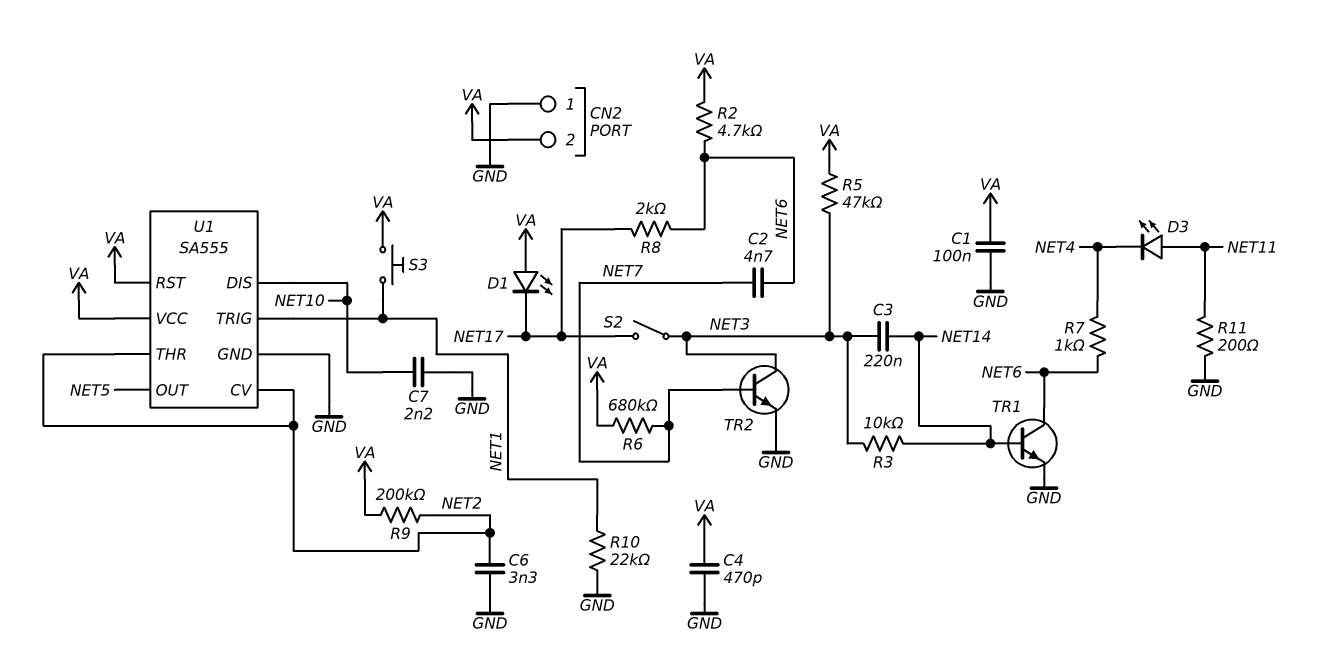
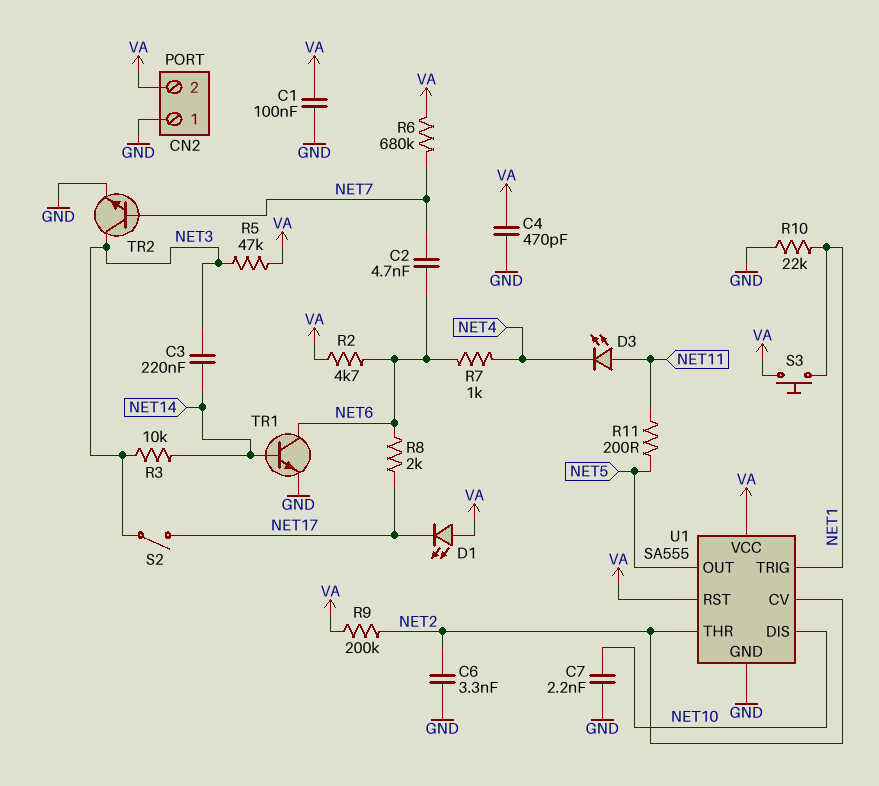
R11: 200 (GND, NET11) -> 200 (NET5, NET11)

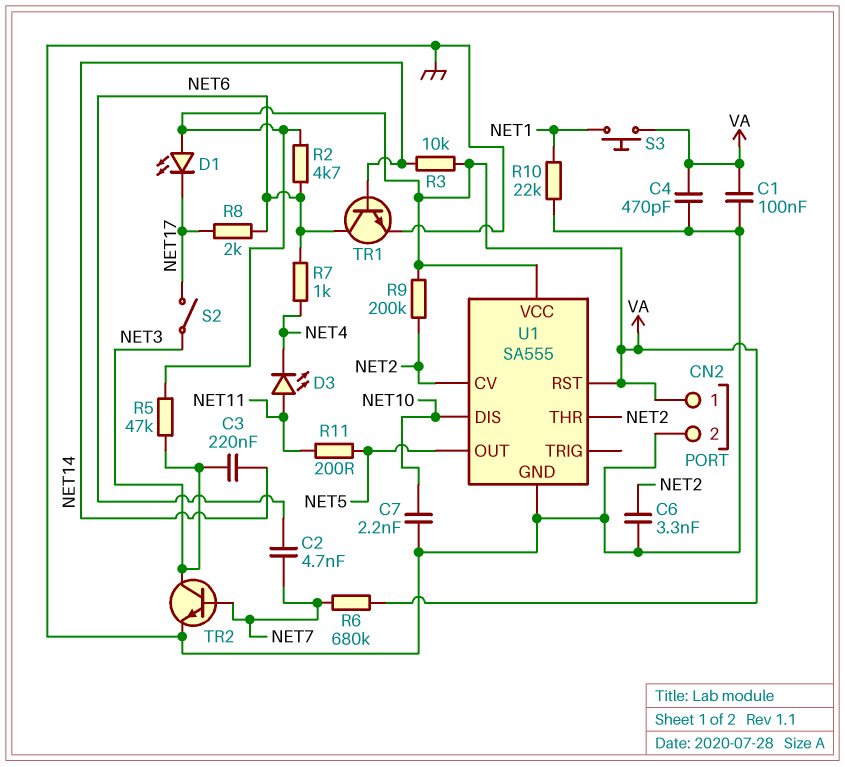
CN2 pin 1: GND -> VA
CN2 pin 2: VA -> GND
R3: 10k (NET3, NET14) -> 10k (NET14, VA)
U1 pin TRIG: NET1 -> none

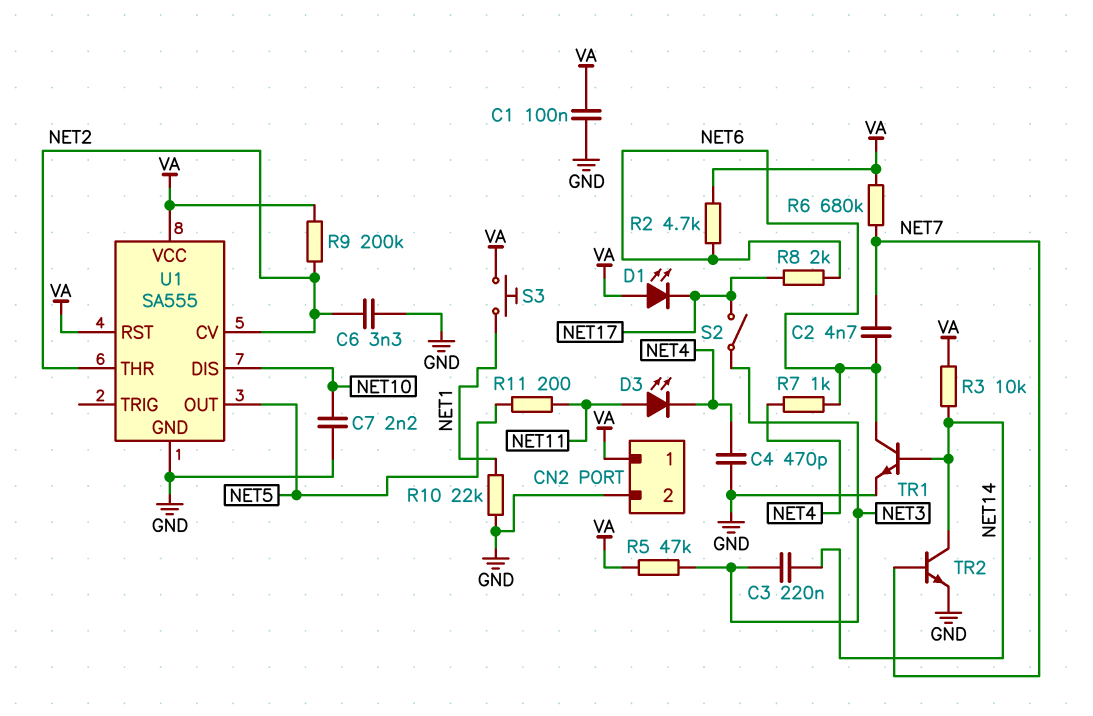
C4: 470pF (GND, VA) -> 470pF (GND, NET4)
TR2: NPN (B NET7, C NET3, E GND) -> NPN (B NET7, C NET14, E GND)

